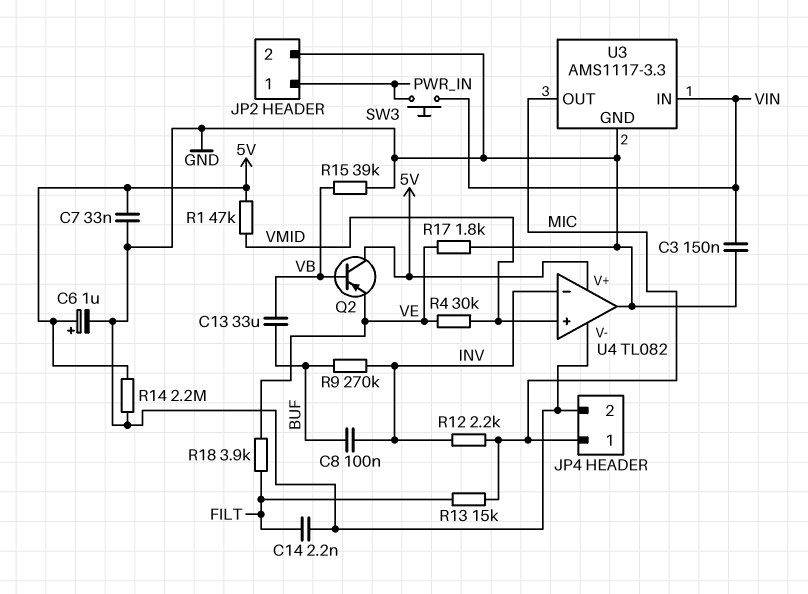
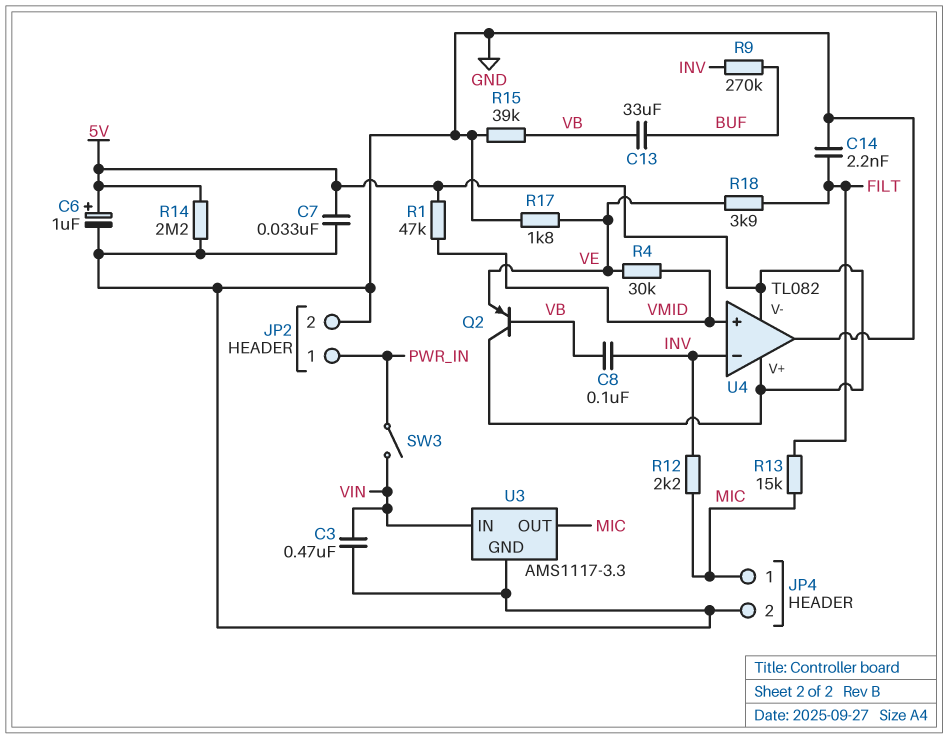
C3: 150nF (GND, VIN) -> 470nF (GND, VIN)
C8: 100nF (BUF, INV) -> 100nF (INV, VB)
SW3: button (PWR_IN, VIN) -> switch (PWR_IN, VIN)
U4 pin V-: GND -> 5V

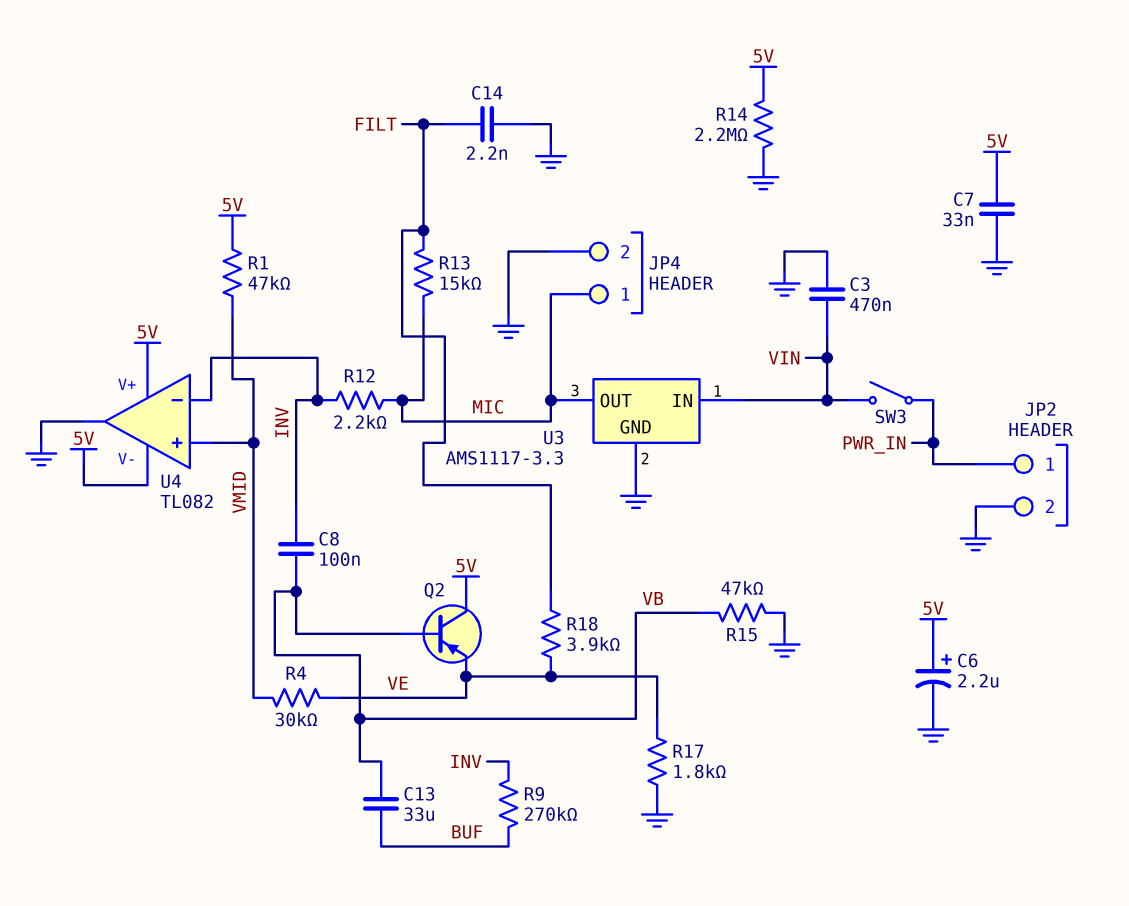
C6: 1uF (plus 5V, minus GND) -> 2.2uF (plus 5V, minus GND)
R15: 39k (GND, VB) -> 47k (GND, VB)

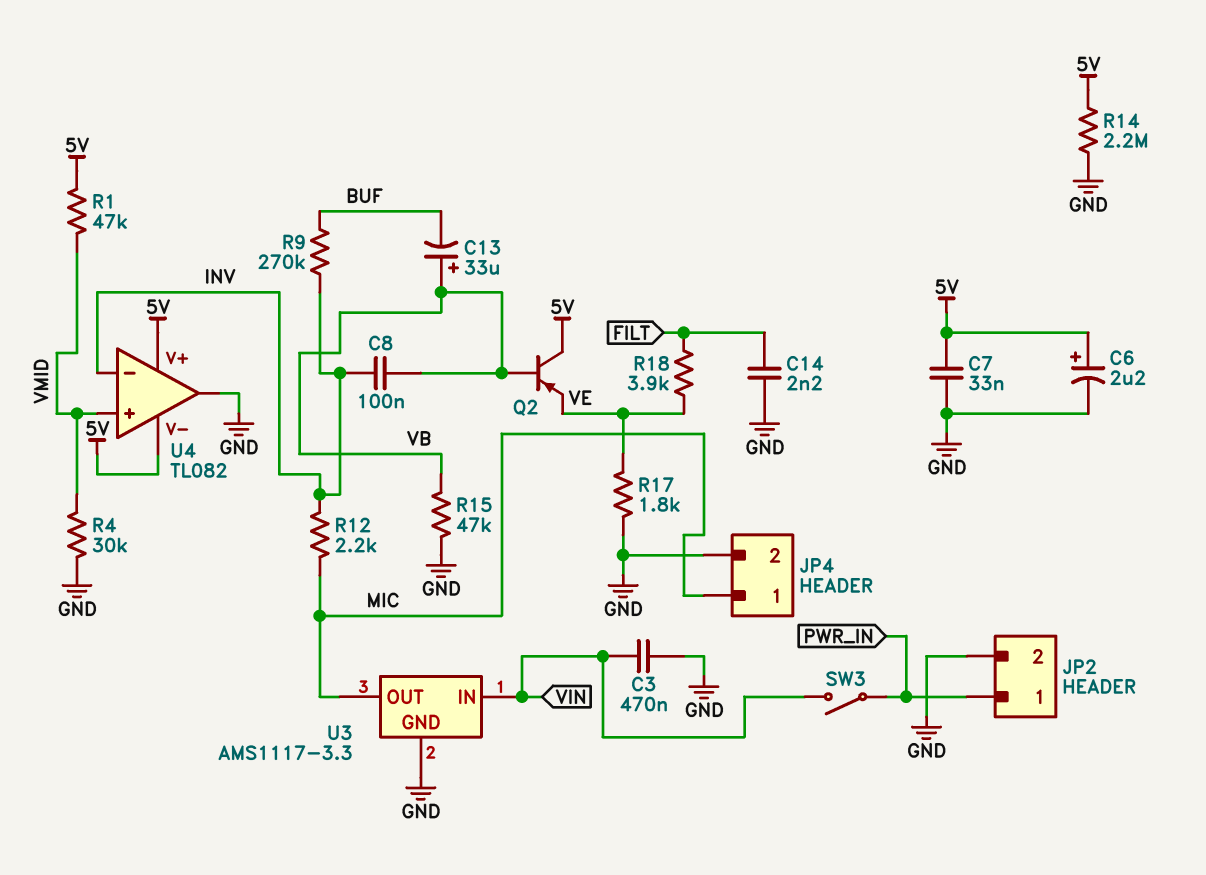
C13: 33uF (BUF, VB) -> 33uF (plus VB, minus BUF)
R4: 30k (VE, VMID) -> 30k (GND, VMID)
R13: 15k (FILT, MIC) -> none

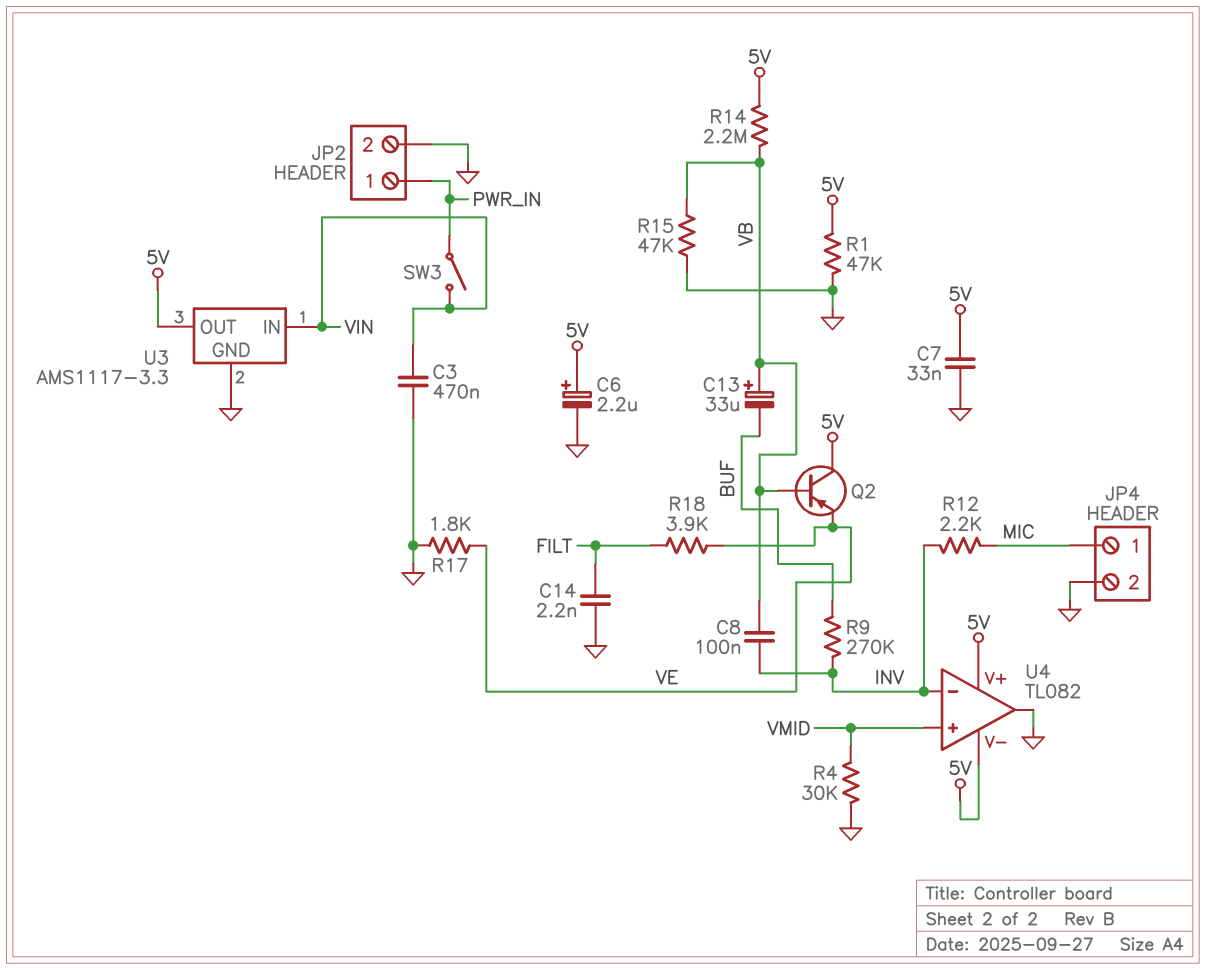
R1: 47k (5V, VMID) -> 47k (5V, GND)
R14: 2.2M (5V, GND) -> 2.2M (5V, VB)
U3 pin OUT: MIC -> 5V

